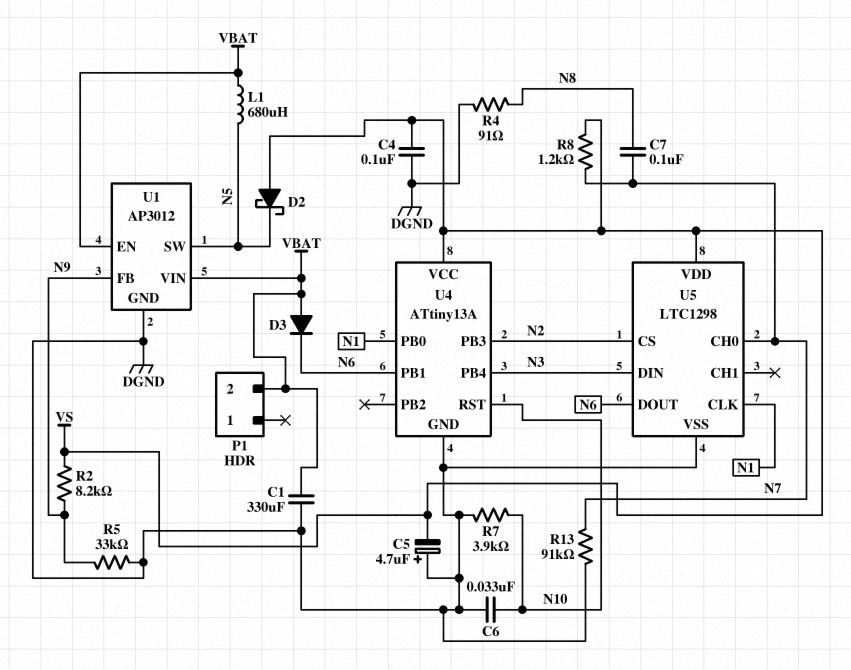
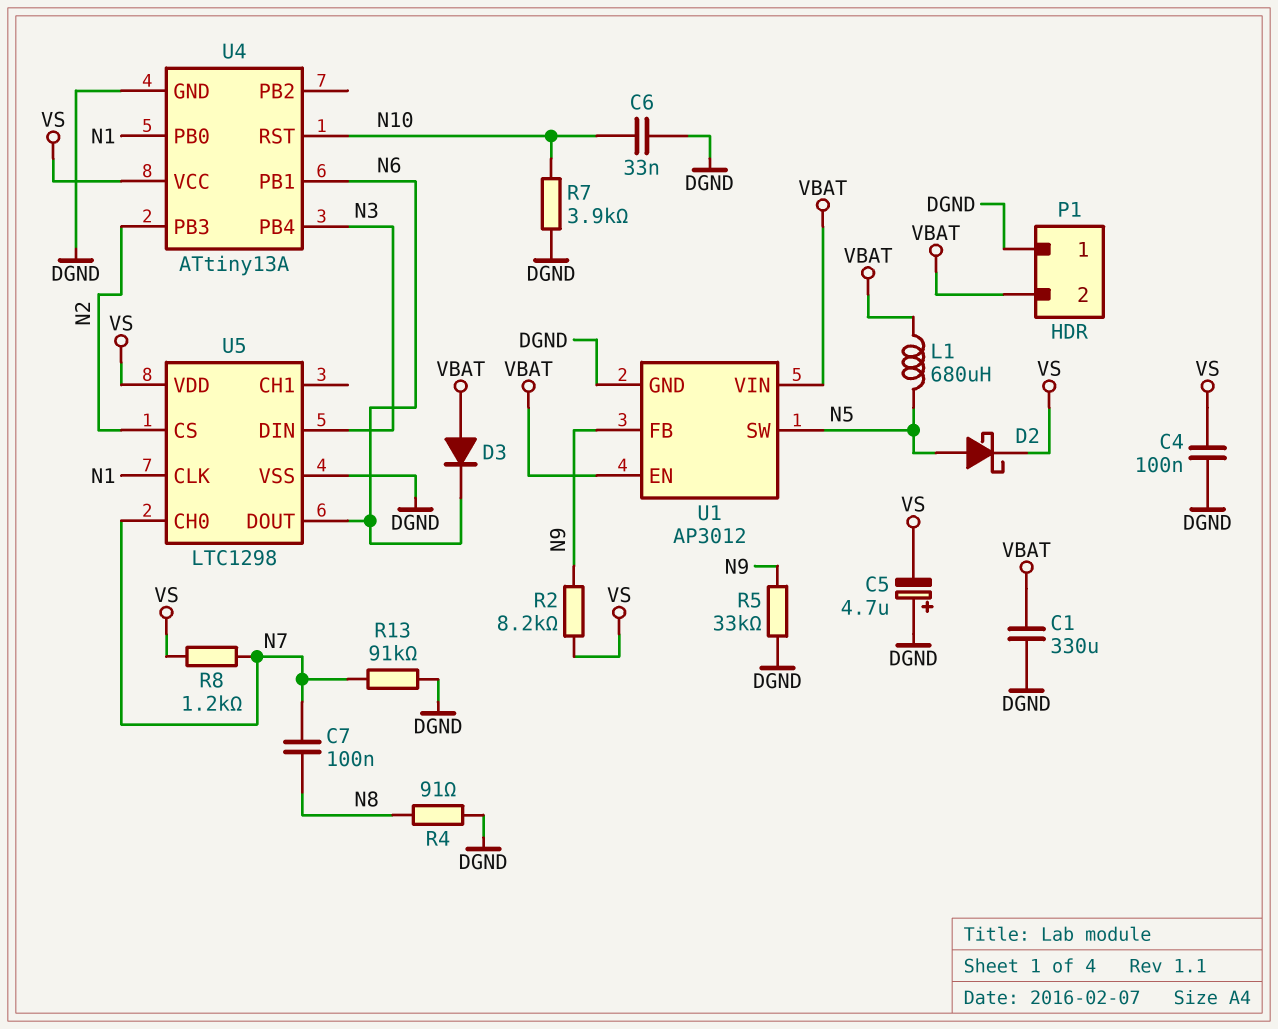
D2: schottky (A VS, K N5) -> schottky (A N5, K VS)
P1 pin 1: none -> DGND

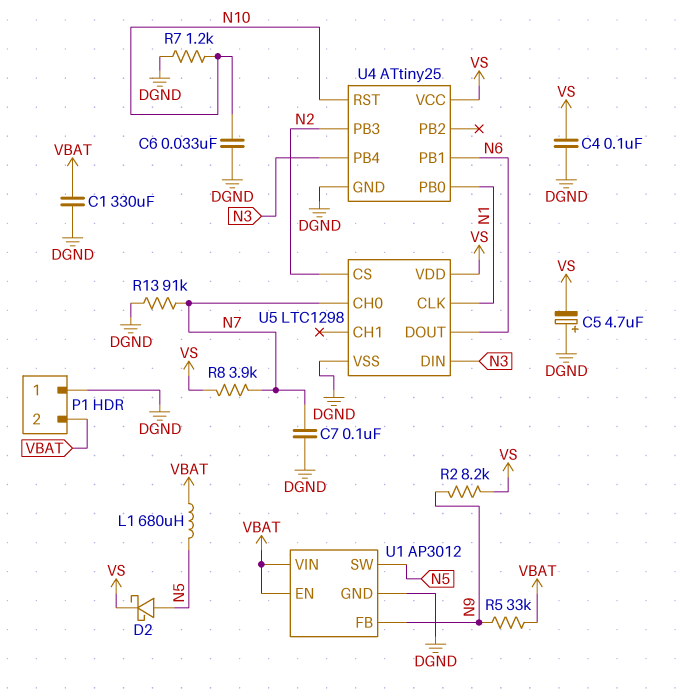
C7: 100nF (N7, N8) -> 100nF (DGND, N7)
D3: diode (A VBAT, K N6) -> none
R4: 91 (DGND, N8) -> none
R5: 33k (DGND, N9) -> 33k (N9, VBAT)
R7: 3.9k (DGND, N10) -> 1.2k (DGND, N10)
R8: 1.2k (N7, VS) -> 3.9k (N7, VS)
U4: ATtiny13A -> ATtiny25

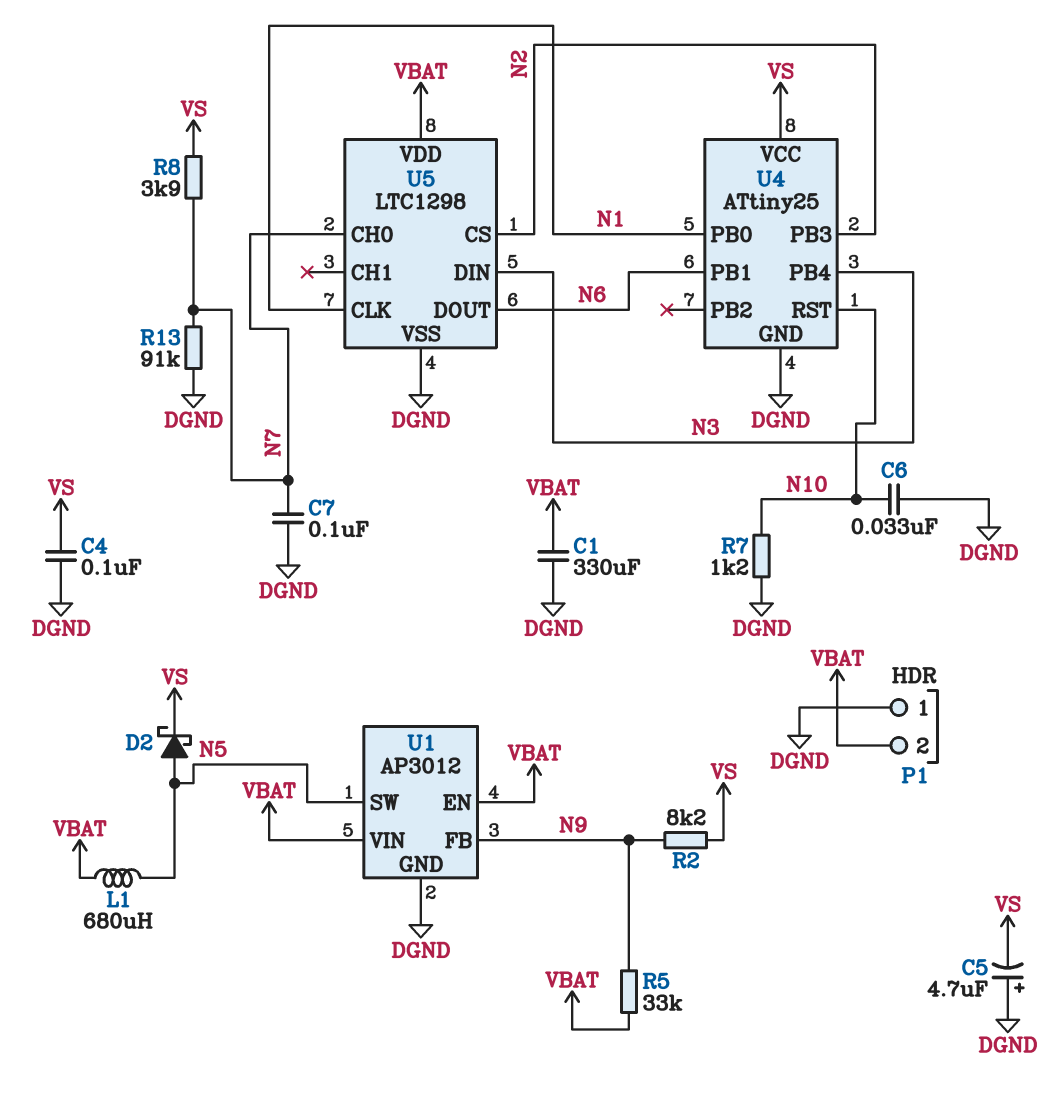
U5 pin VDD: VS -> VBAT

